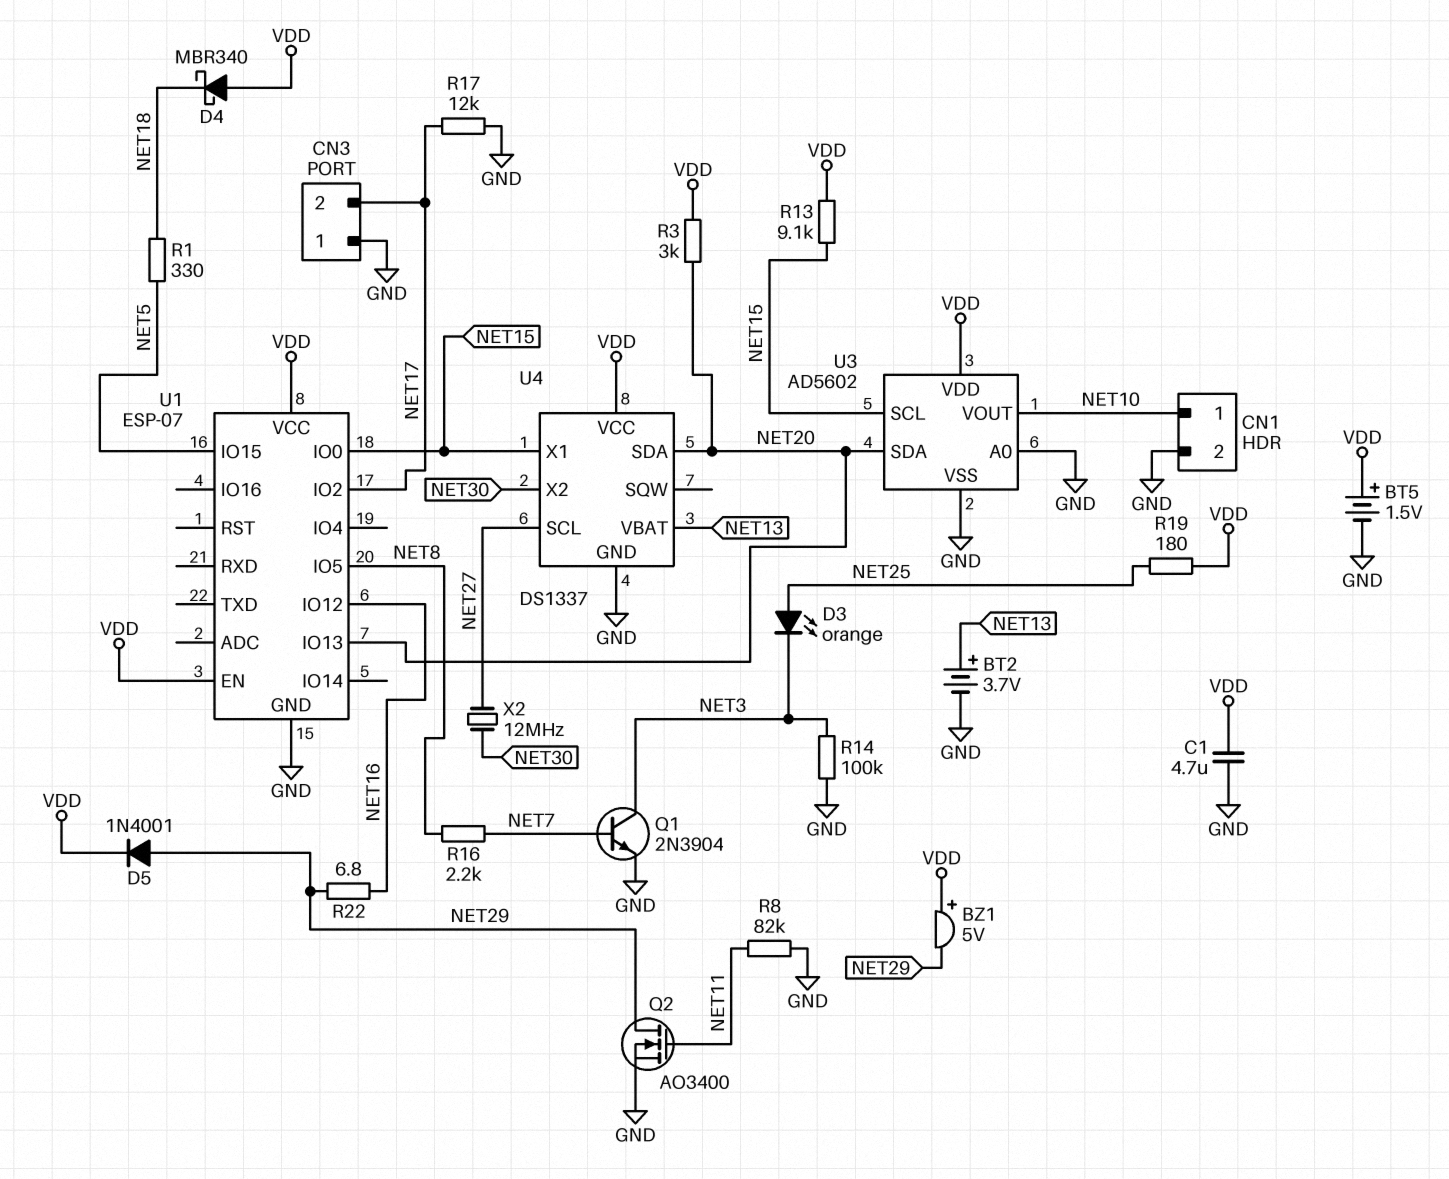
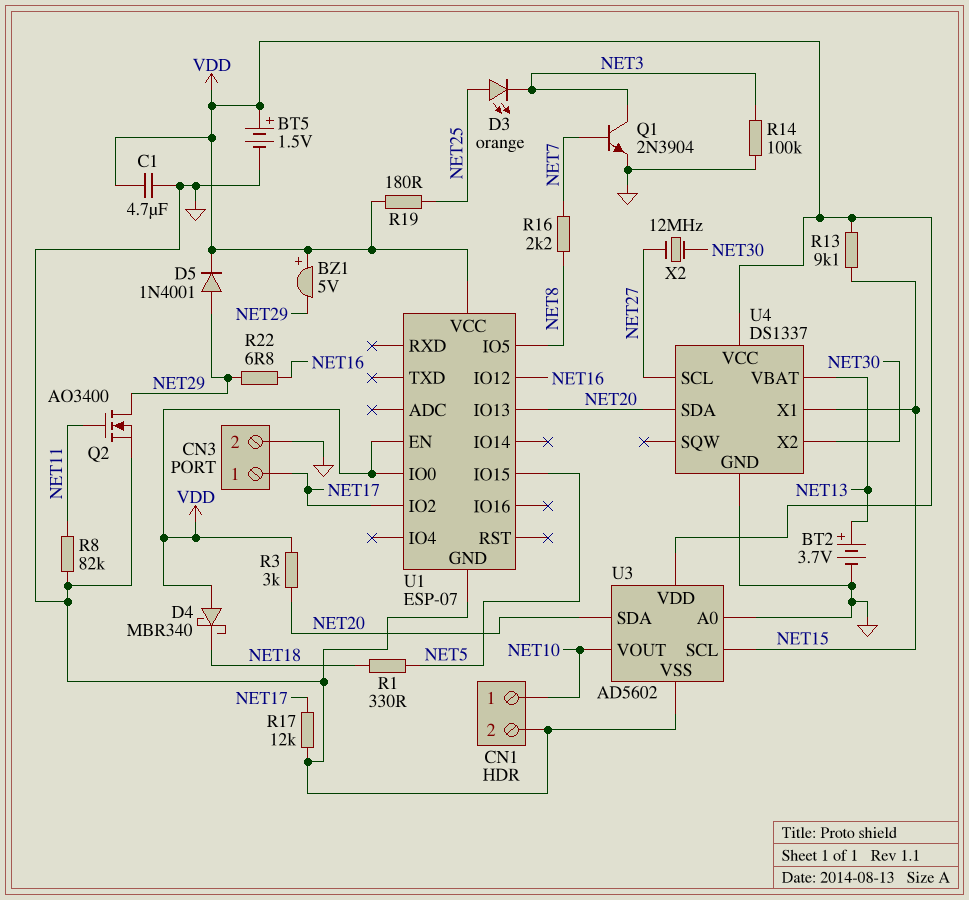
CN3 pin 1: GND -> NET17
CN3 pin 2: NET17 -> GND
U1 pin IO0: NET15 -> VDD

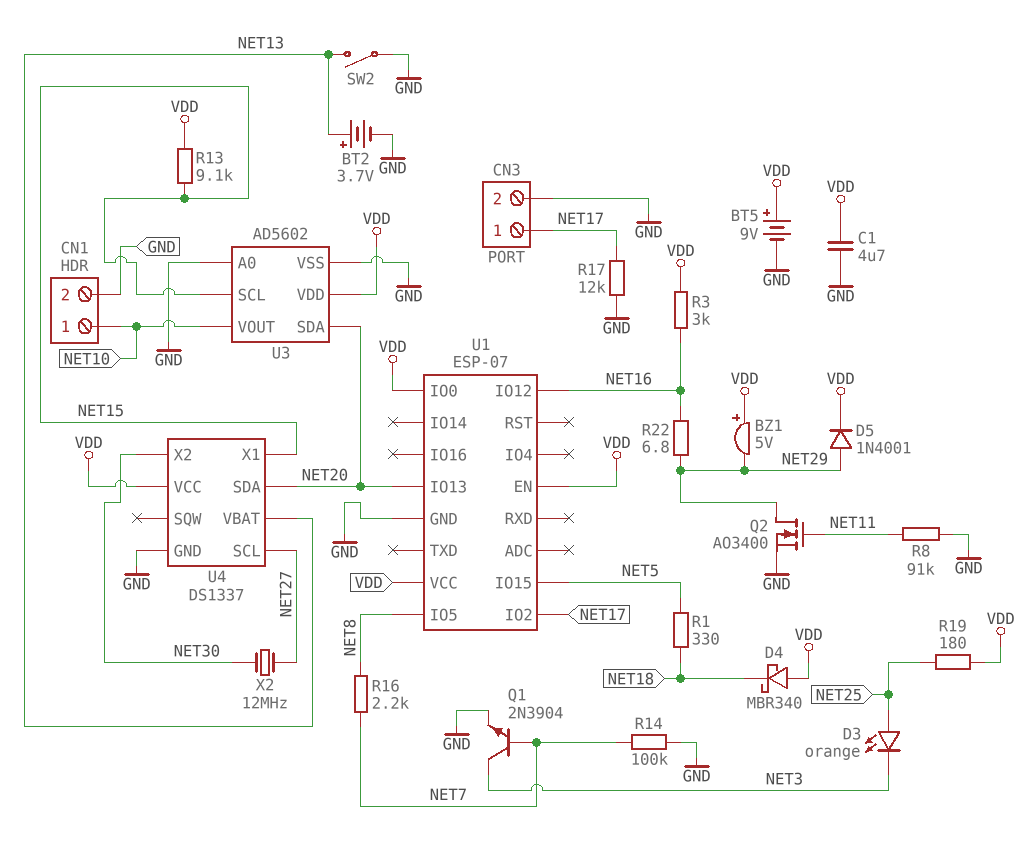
BT5: 1.5V (plus VDD, minus GND) -> 9V (plus VDD, minus GND)
R3: 3k (NET20, VDD) -> 3k (NET16, VDD)
R8: 82k (GND, NET11) -> 91k (GND, NET11)
R14: 100k (GND, NET3) -> 100k (GND, NET7)
SW2: none -> switch (GND, NET13)

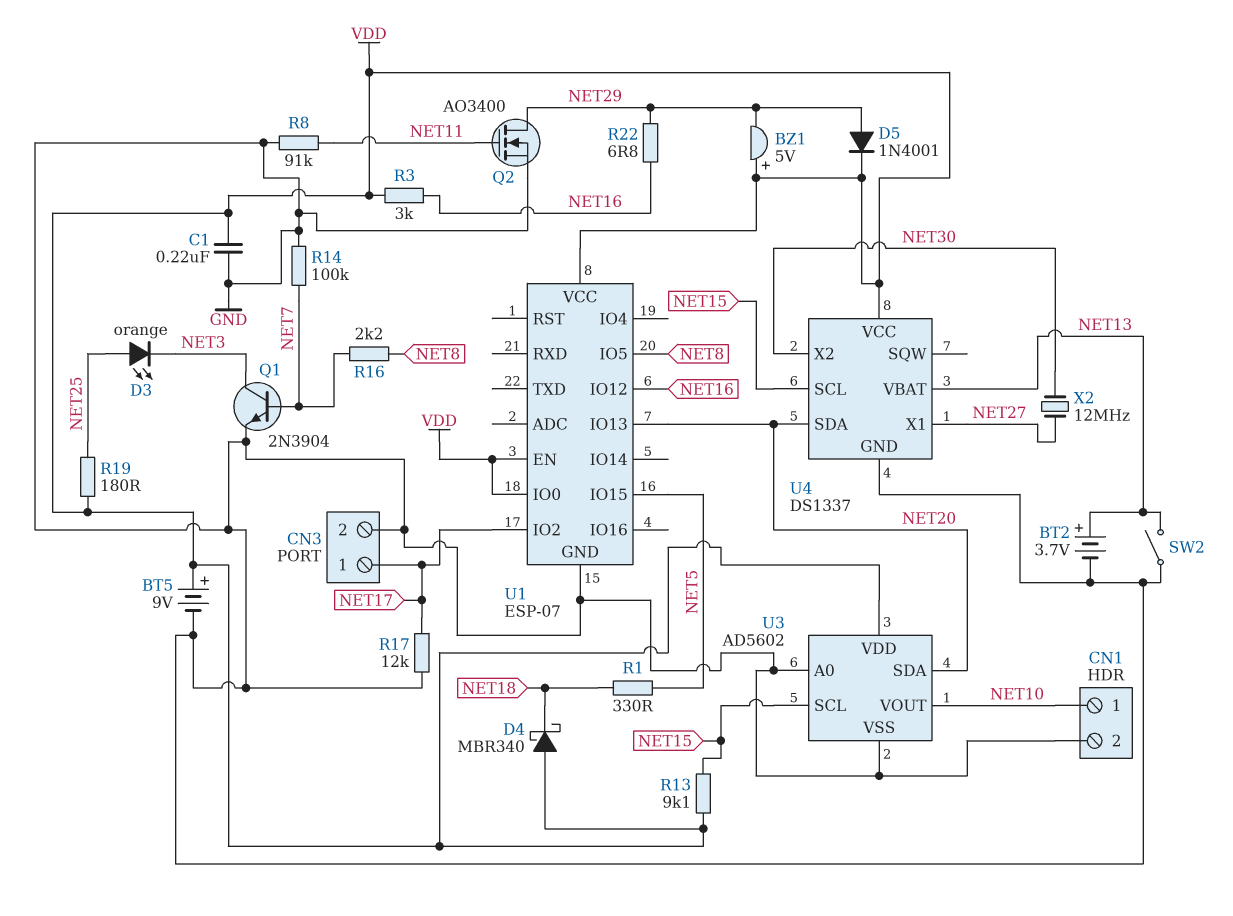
C1: 4.7uF (GND, VDD) -> 220nF (GND, VDD)
U4 pin SCL: NET27 -> NET15
U4 pin X1: NET15 -> NET27

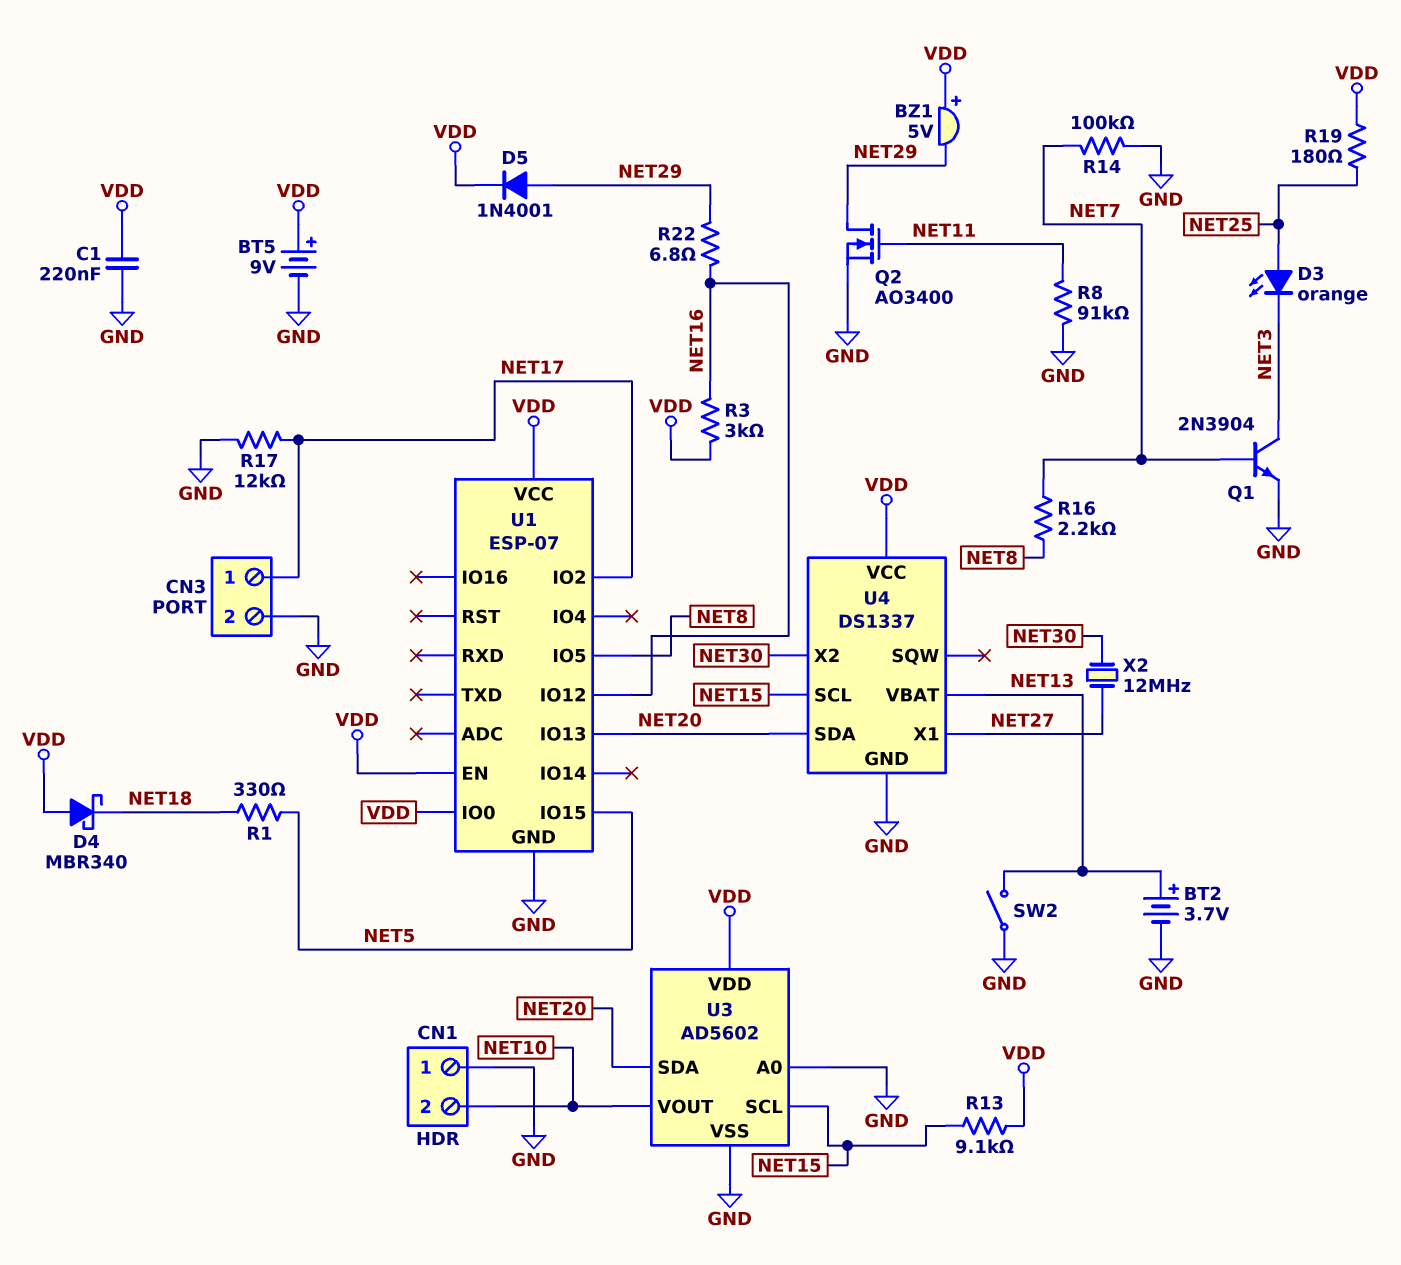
CN1 pin 1: NET10 -> GND
CN1 pin 2: GND -> NET10

